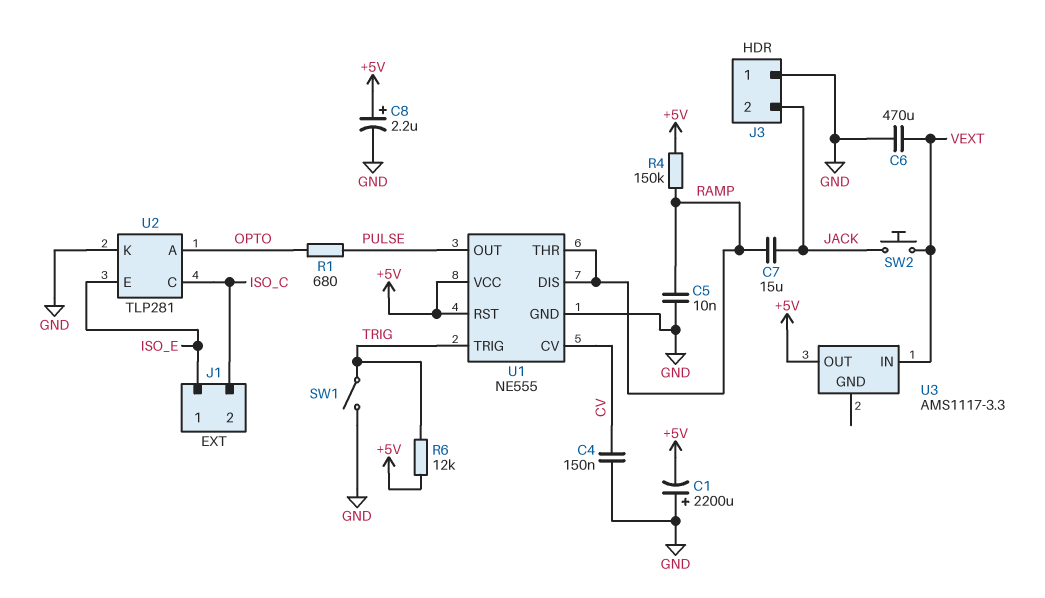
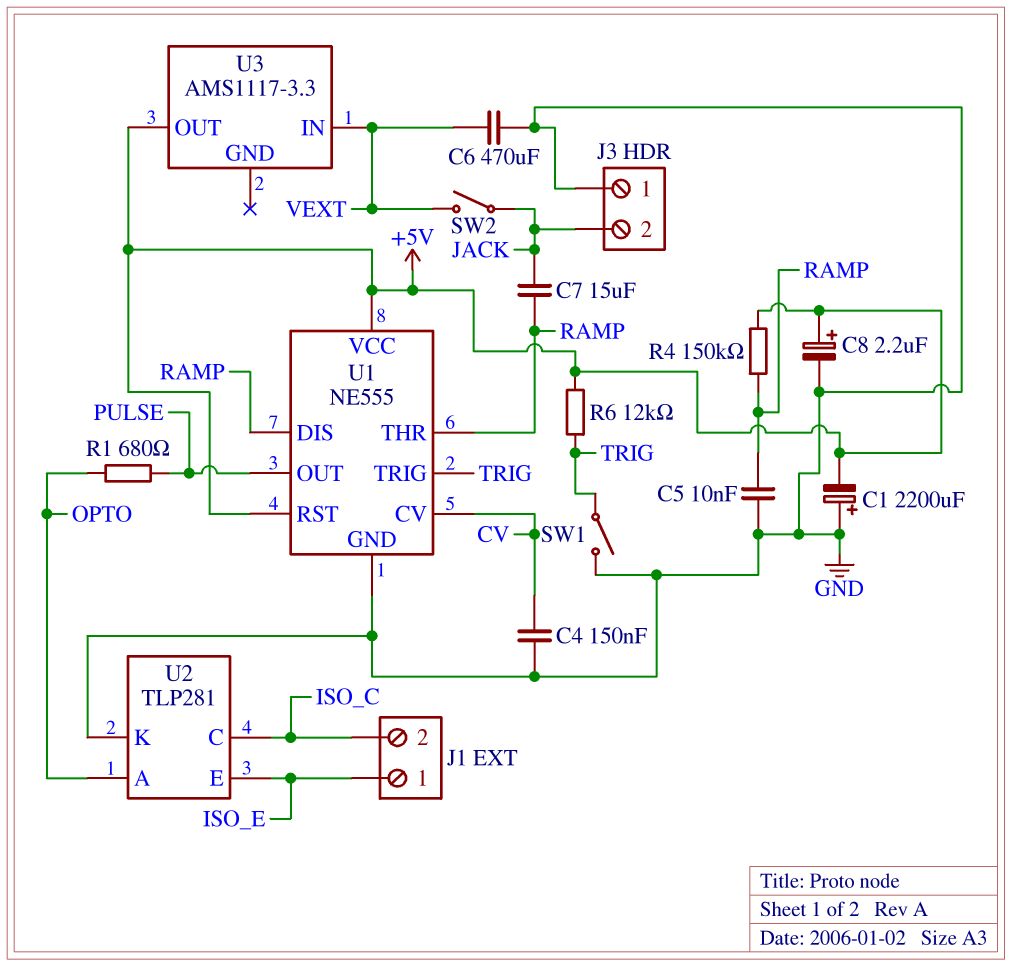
SW2: button (JACK, VEXT) -> switch (JACK, VEXT)

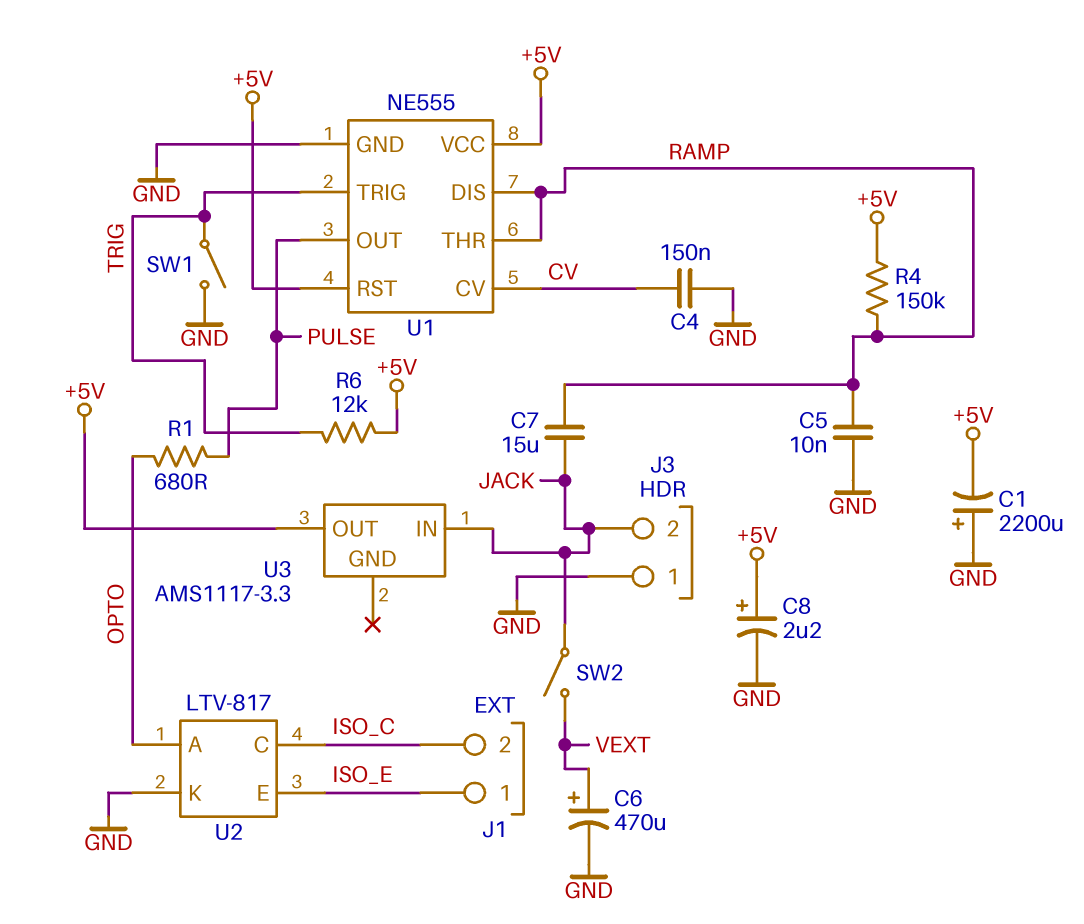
C6: 470uF (GND, VEXT) -> 470uF (plus VEXT, minus GND)
U2: TLP281 -> LTV-817
U3 pin IN: VEXT -> JACK

